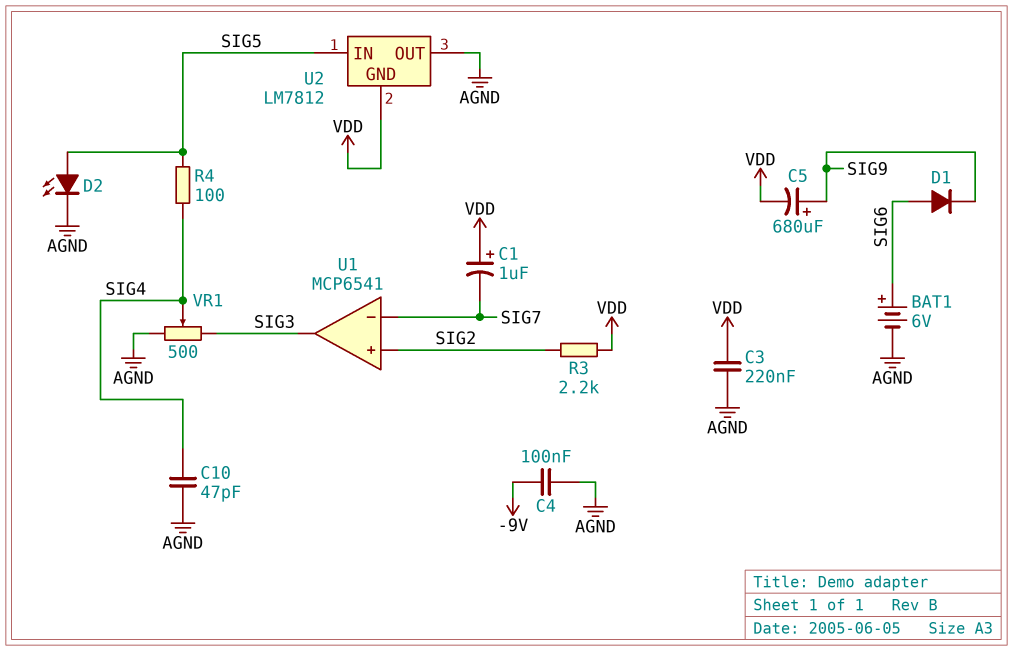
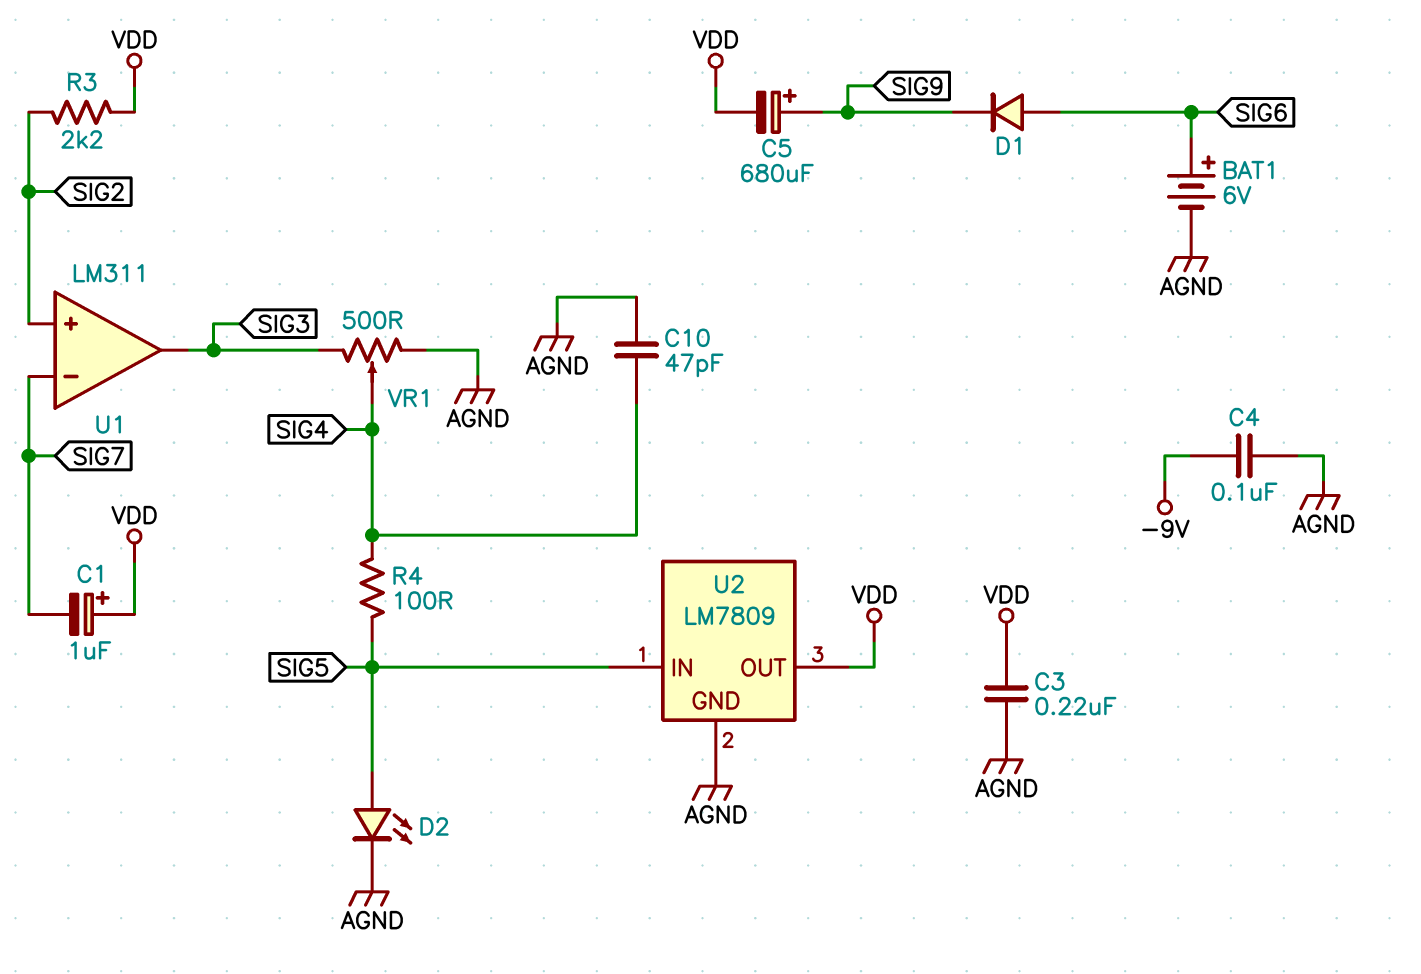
U1: MCP6541 -> LM311
U2: LM7812 -> LM7809
U2 pin GND: VDD -> AGND
U2 pin OUT: AGND -> VDD

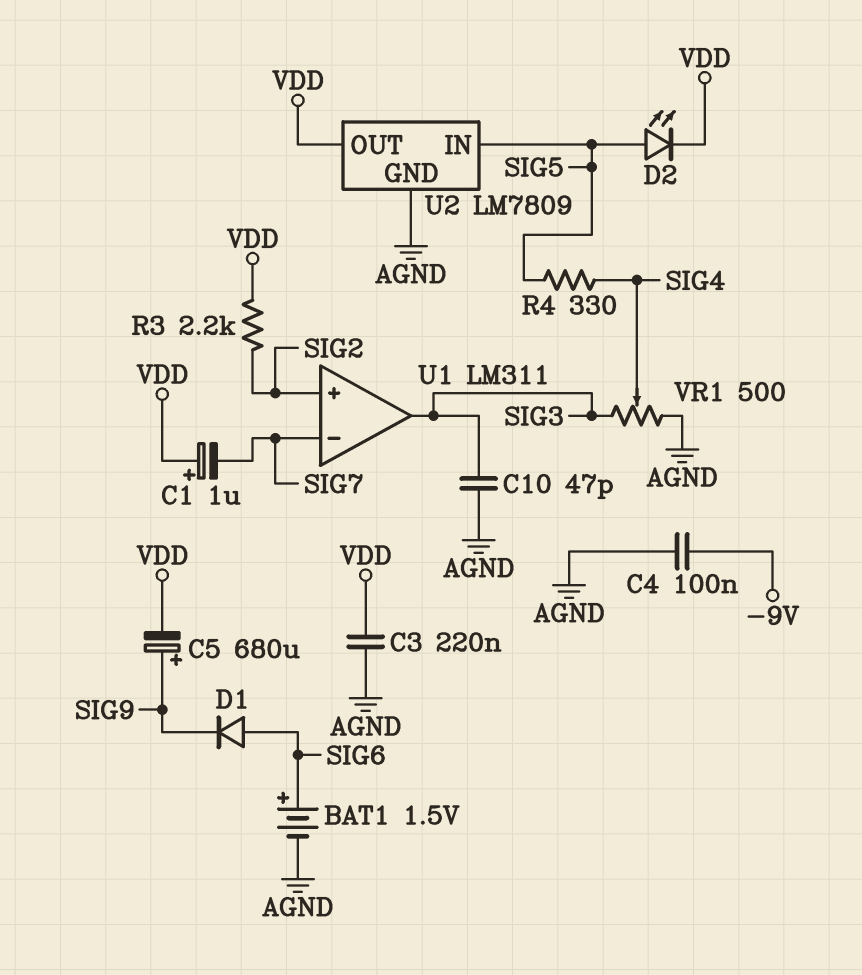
BAT1: 6V (plus SIG6, minus AGND) -> 1.5V (plus SIG6, minus AGND)
C10: 47pF (AGND, SIG4) -> 47pF (AGND, SIG3)
D2: LED (A SIG5, K AGND) -> LED (A SIG5, K VDD)
R4: 100 (SIG4, SIG5) -> 330 (SIG4, SIG5)

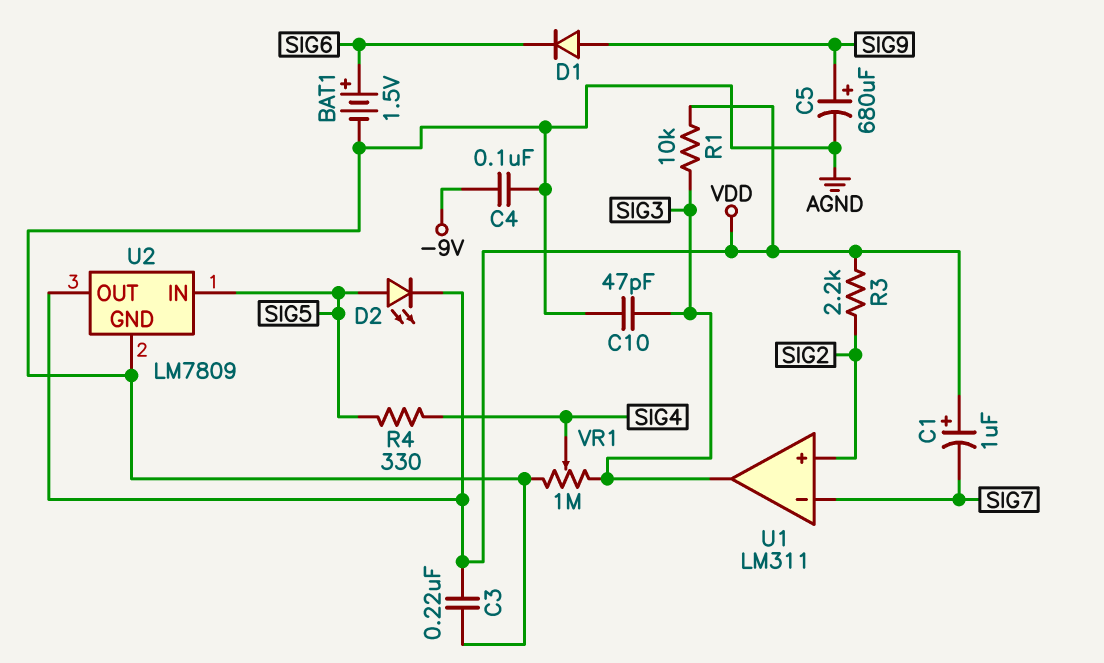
C5: 680uF (plus SIG9, minus VDD) -> 680uF (plus SIG9, minus AGND)
D1: diode (A SIG6, K SIG9) -> diode (A SIG9, K SIG6)
R1: none -> 10k (SIG3, VDD)
VR1: 500 (AGND, SIG3, wiper SIG4) -> 1M (AGND, SIG3, wiper SIG4)

